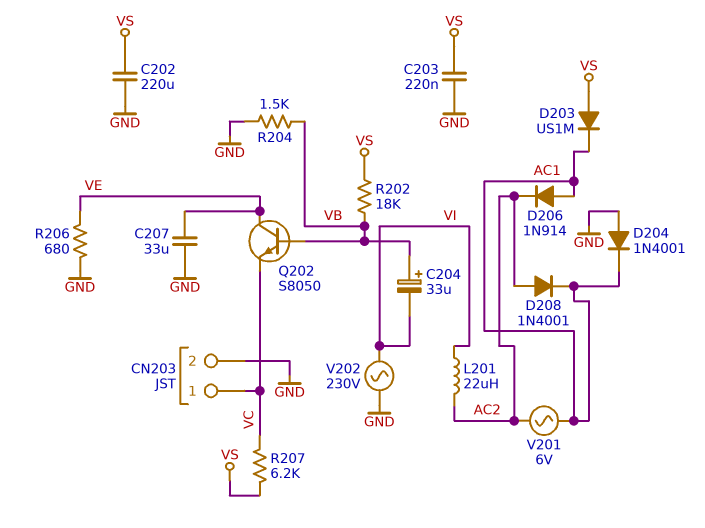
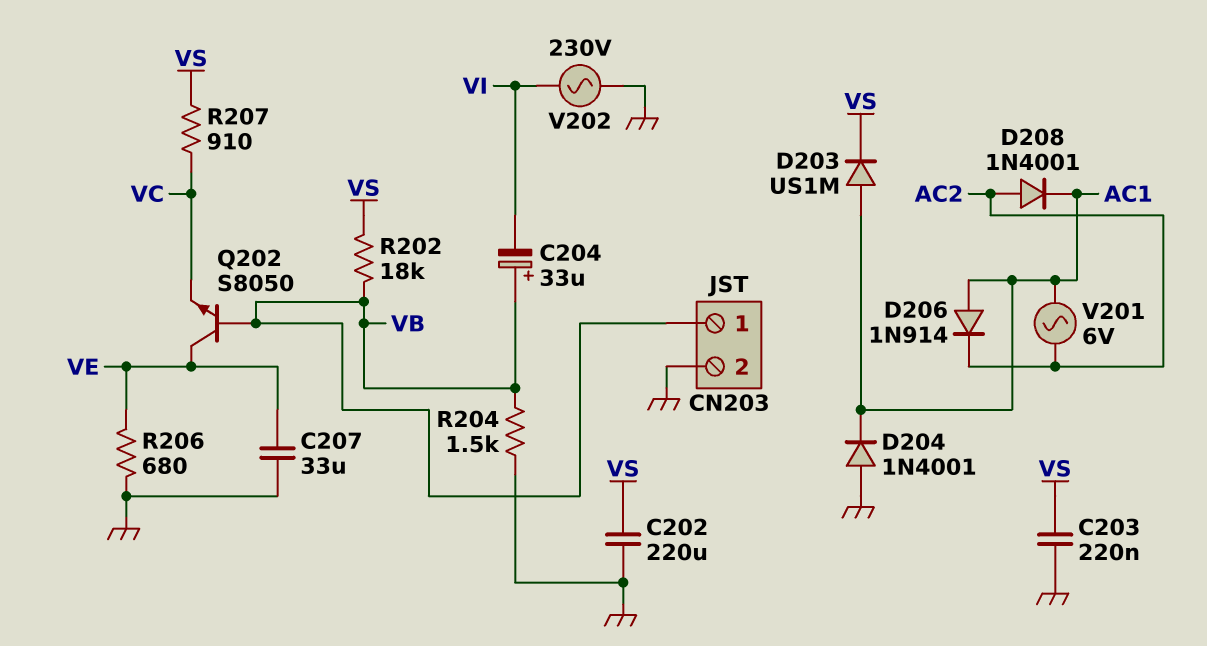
CN203 pin 1: VC -> VB
D203: diode US1M (A VS, K AC1) -> diode US1M (A AC1, K VS)
L201: 22uH (AC2, VI) -> none
R207: 6.2k (VC, VS) -> 910 (VC, VS)

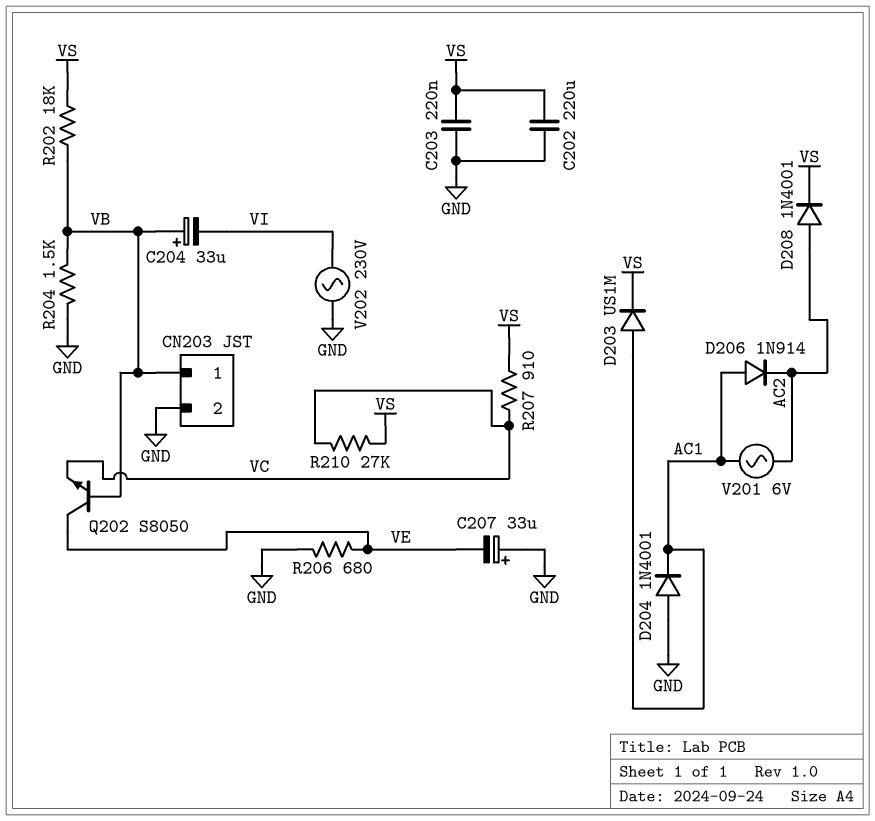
C207: 33uF (GND, VE) -> 33uF (plus GND, minus VE)
D208: diode 1N4001 (A AC2, K AC1) -> diode 1N4001 (A AC2, K VS)
R210: none -> 27k (VC, VS)

